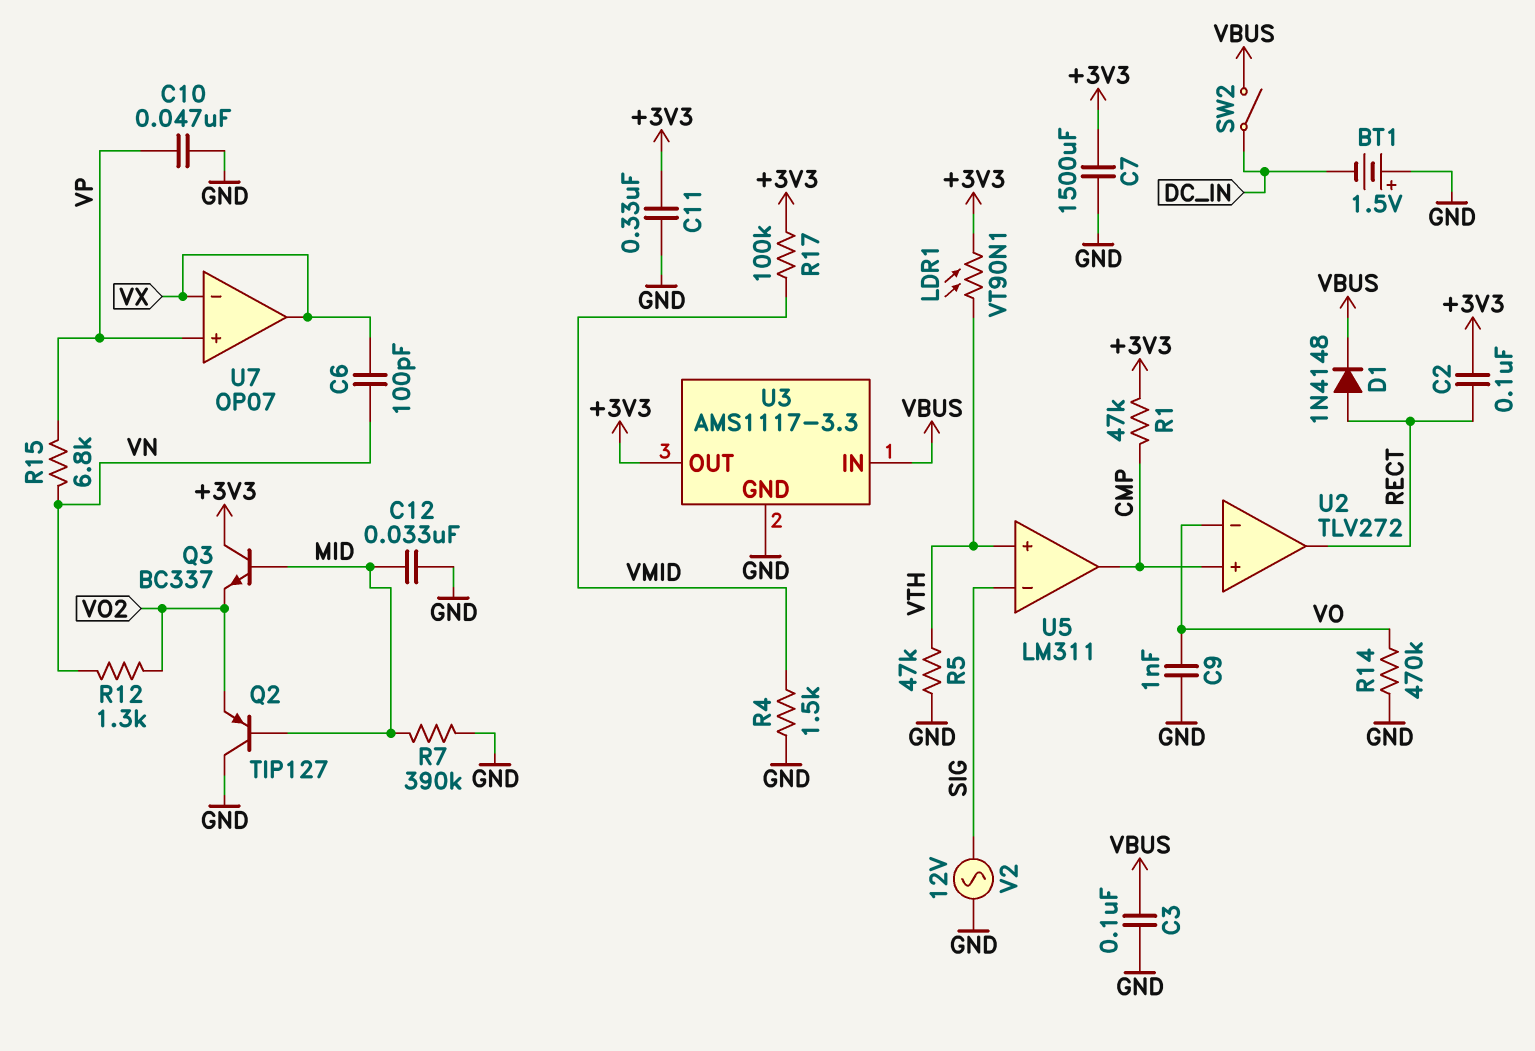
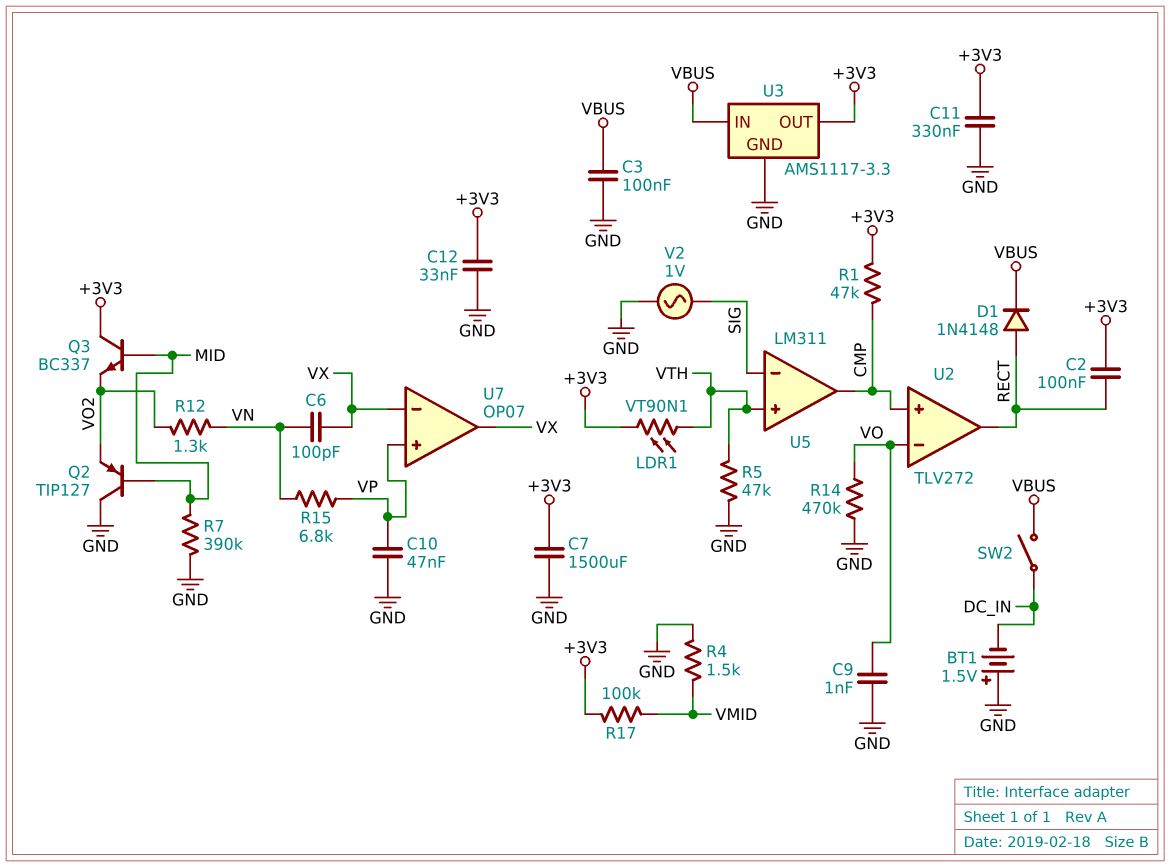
C12: 33nF (GND, MID) -> 33nF (+3V3, GND)
V2: AC 12V (GND, SIG) -> AC 1V (GND, SIG)

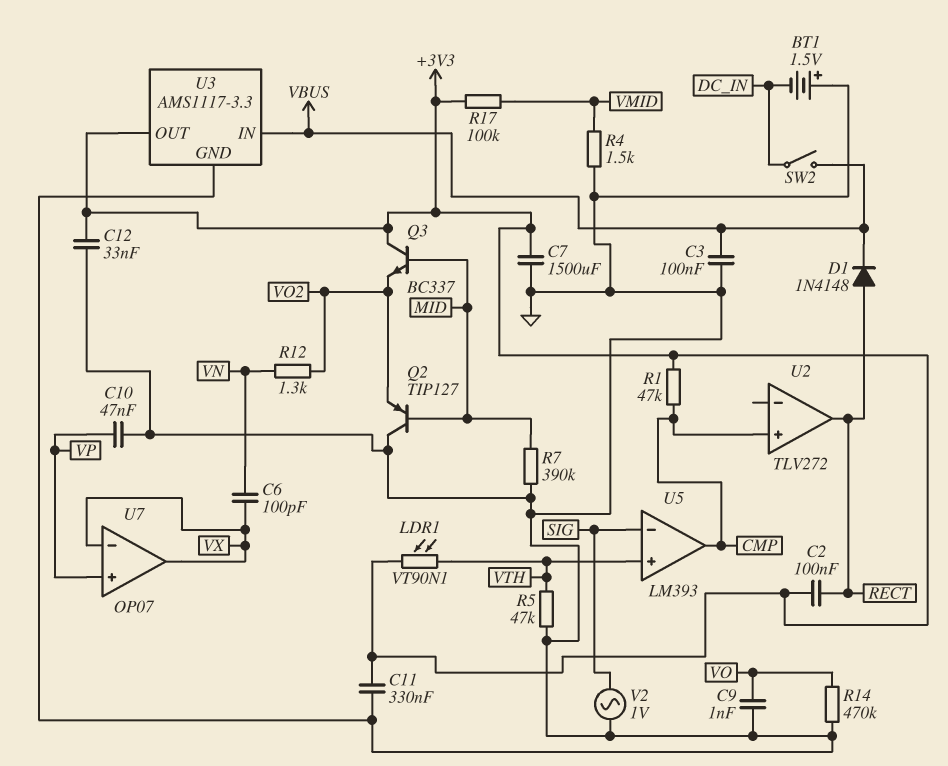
R15: 6.8k (VN, VP) -> none
U2 pin in-: VO -> none
U5: LM311 -> LM393

